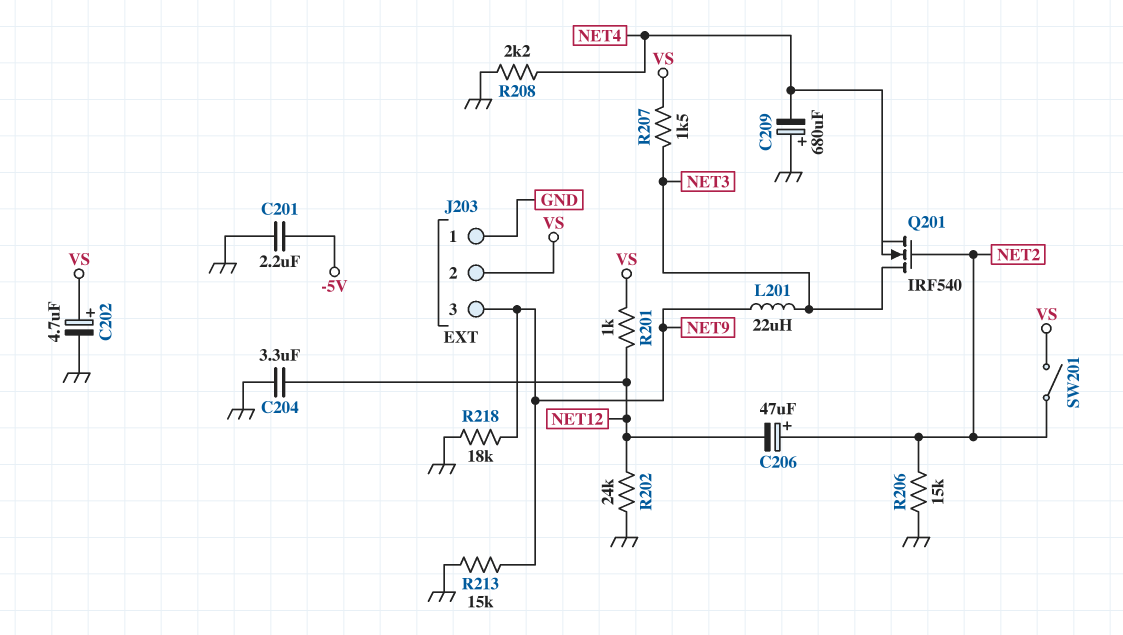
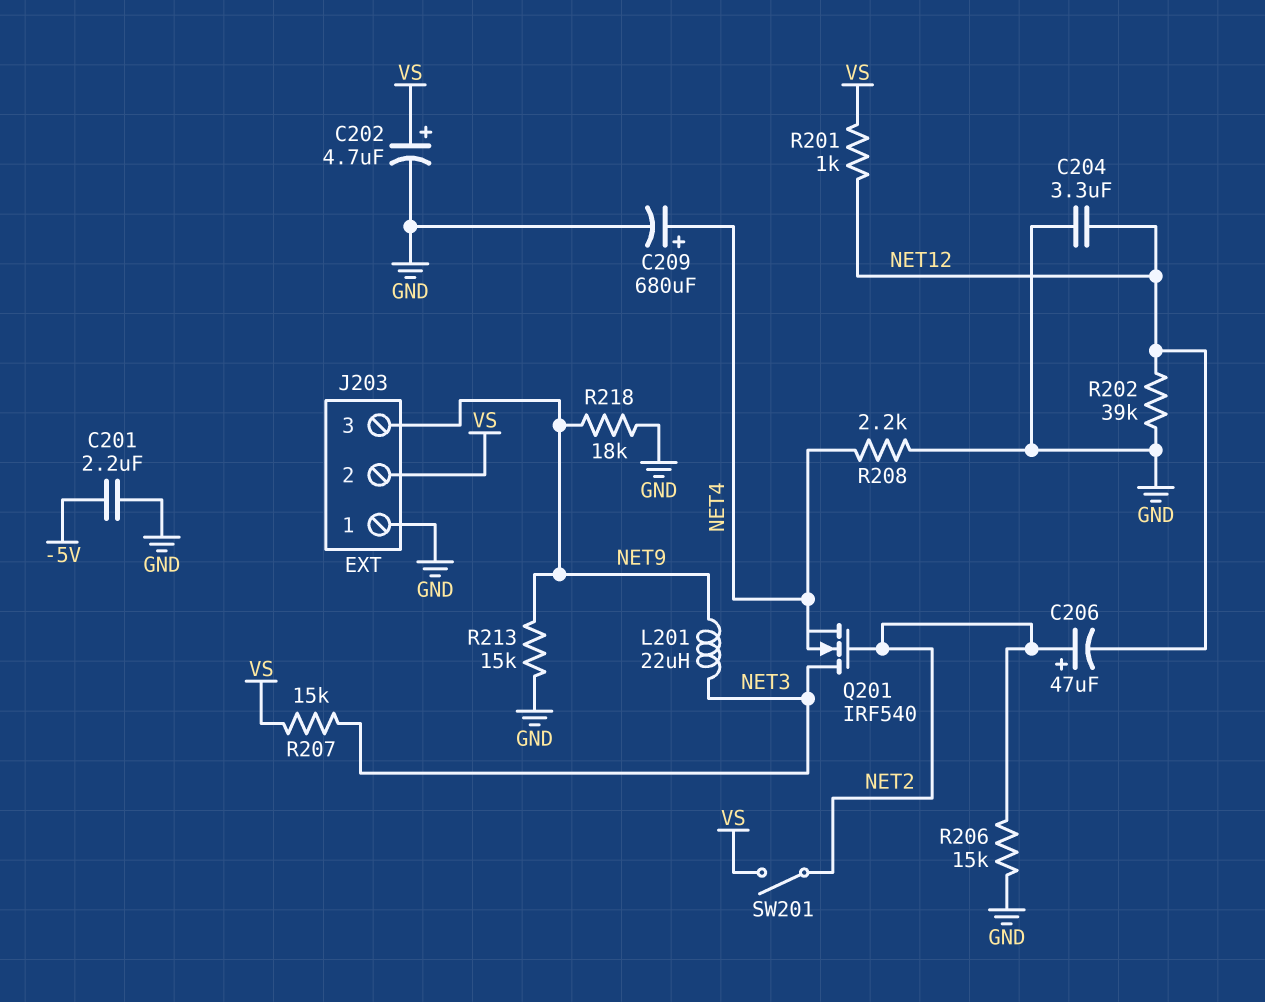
C209: 680uF (plus GND, minus NET4) -> 680uF (plus NET4, minus GND)
R202: 24k (GND, NET12) -> 39k (GND, NET12)
R207: 1.5k (NET3, VS) -> 15k (NET3, VS)

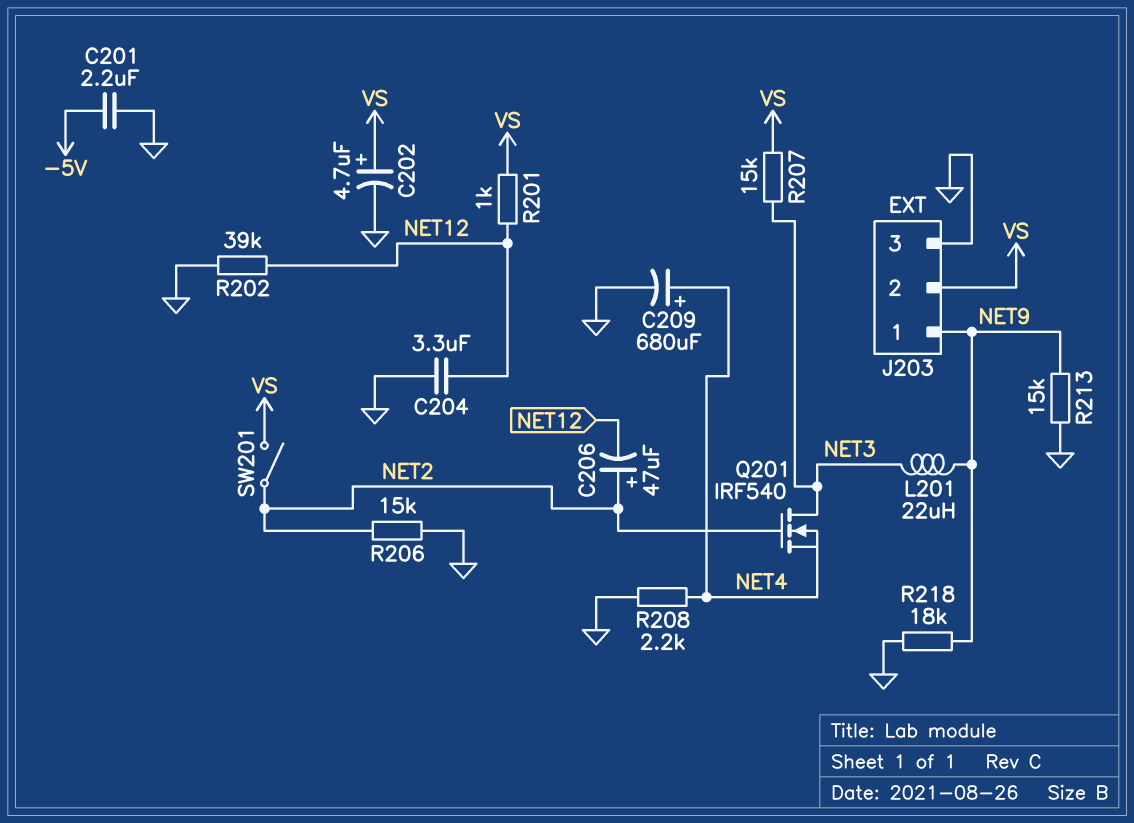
J203 pin 1: GND -> NET9
J203 pin 3: NET9 -> GND

